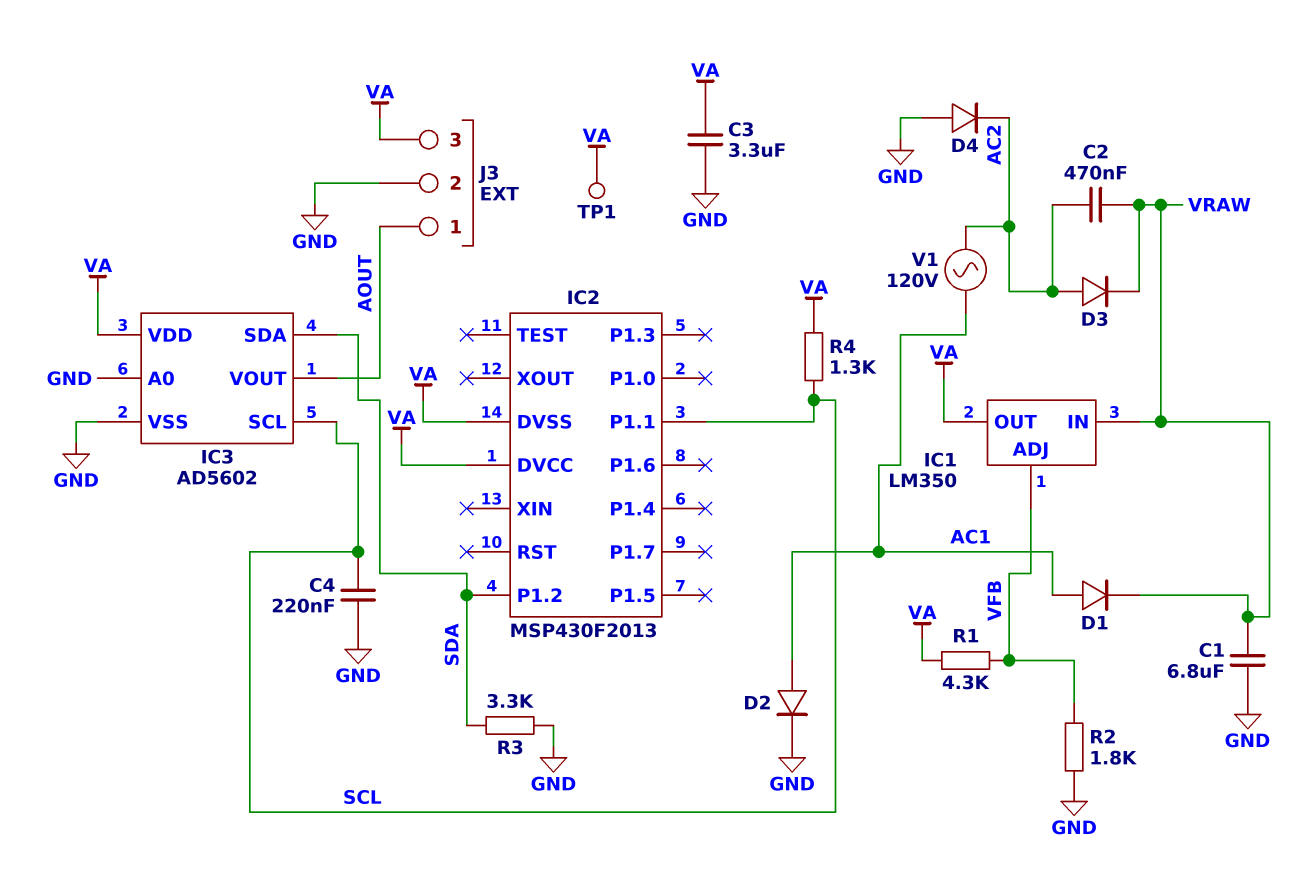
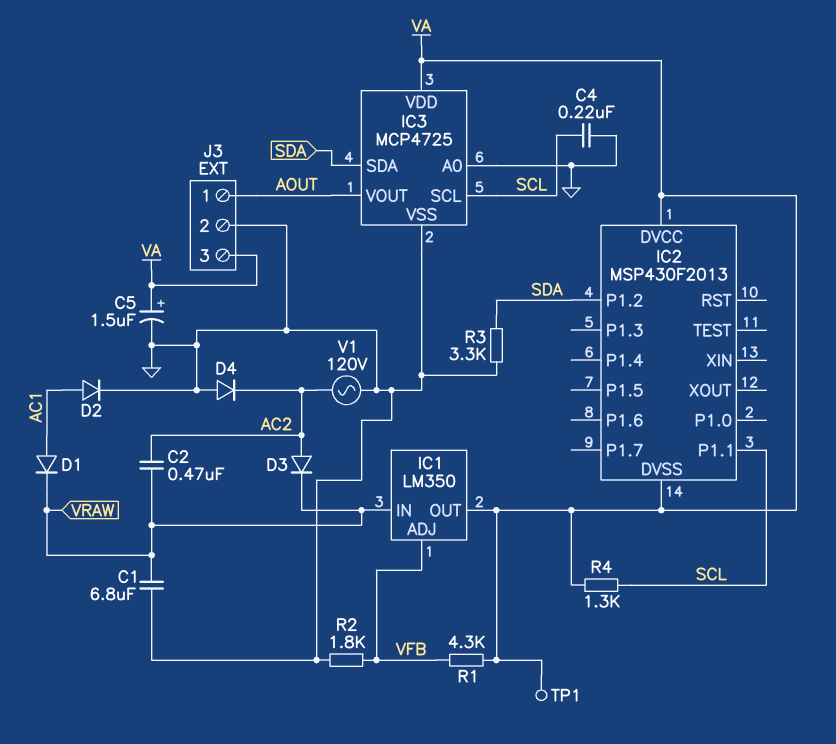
C3: 3.3uF (GND, VA) -> none
C5: none -> 1.5uF (plus VA, minus GND)
IC3: AD5602 -> MCP4725
V1: AC 120V (AC1, AC2) -> AC 120V (AC2, GND)

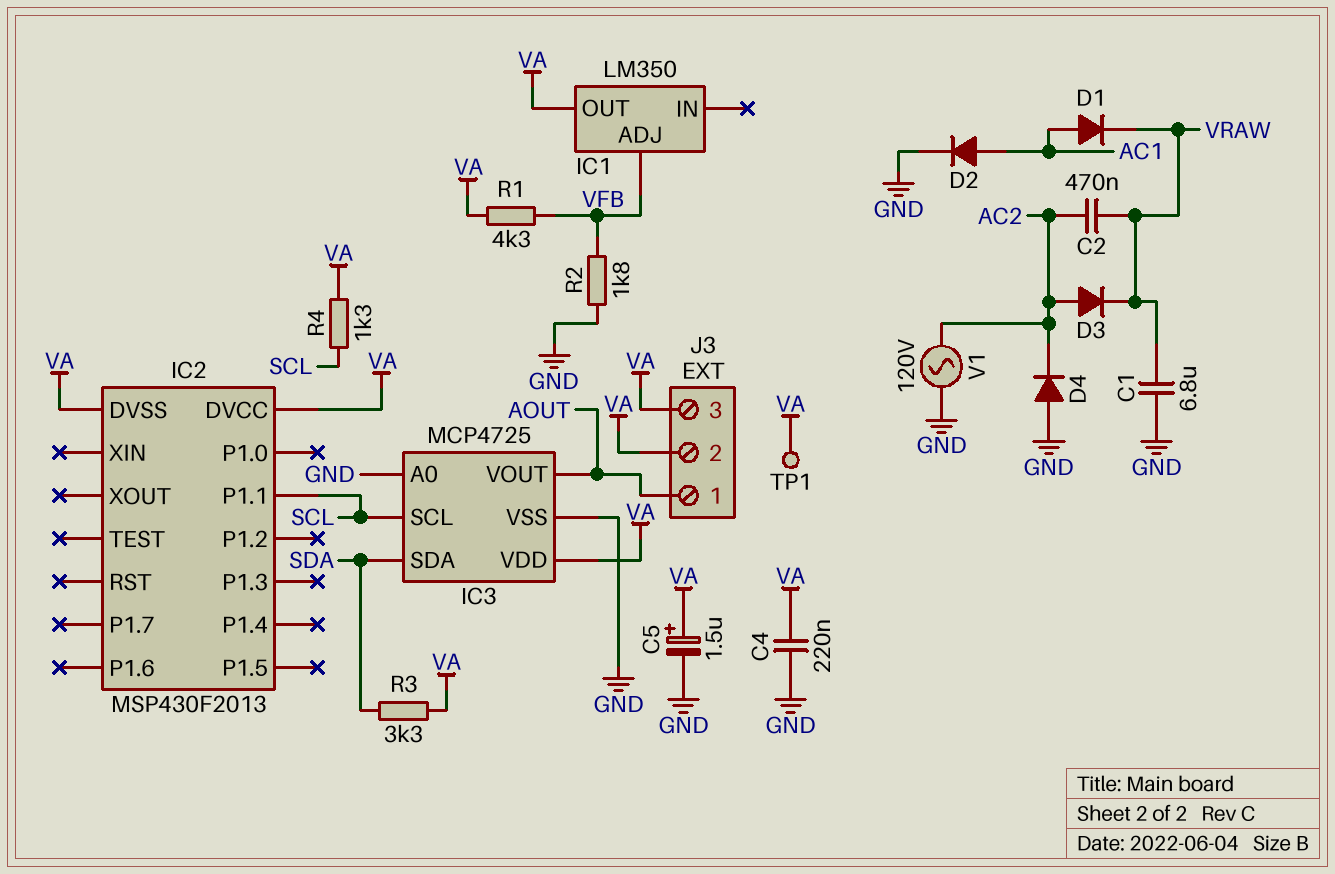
C4: 220nF (GND, SCL) -> 220nF (GND, VA)
IC1 pin IN: VRAW -> none
IC2 pin P1.2: SDA -> none
J3 pin 2: GND -> VA
R3: 3.3k (GND, SDA) -> 3.3k (SDA, VA)

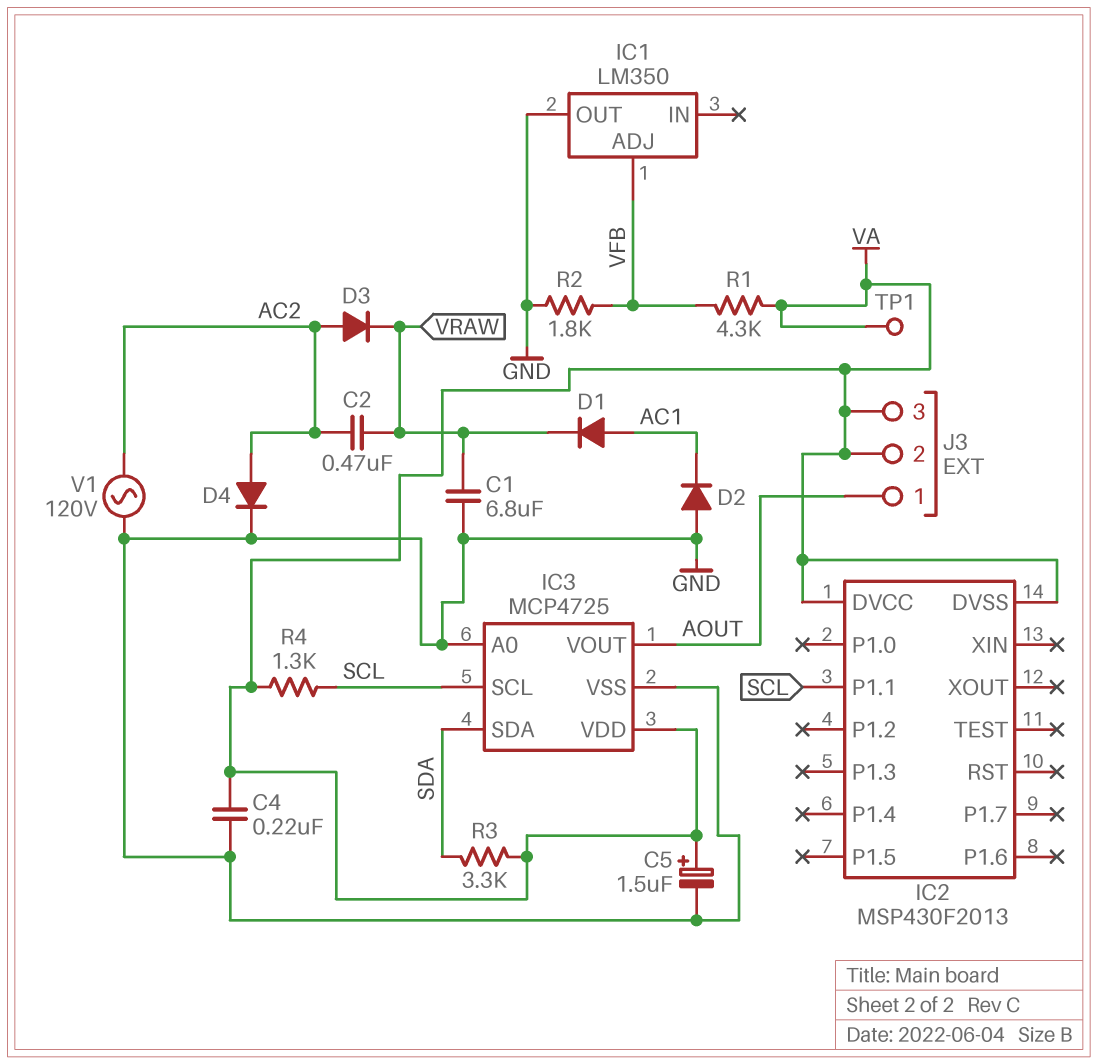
D2: diode (A AC1, K GND) -> diode (A GND, K AC1)
D4: diode (A GND, K AC2) -> diode (A AC2, K GND)
IC1 pin OUT: VA -> GND

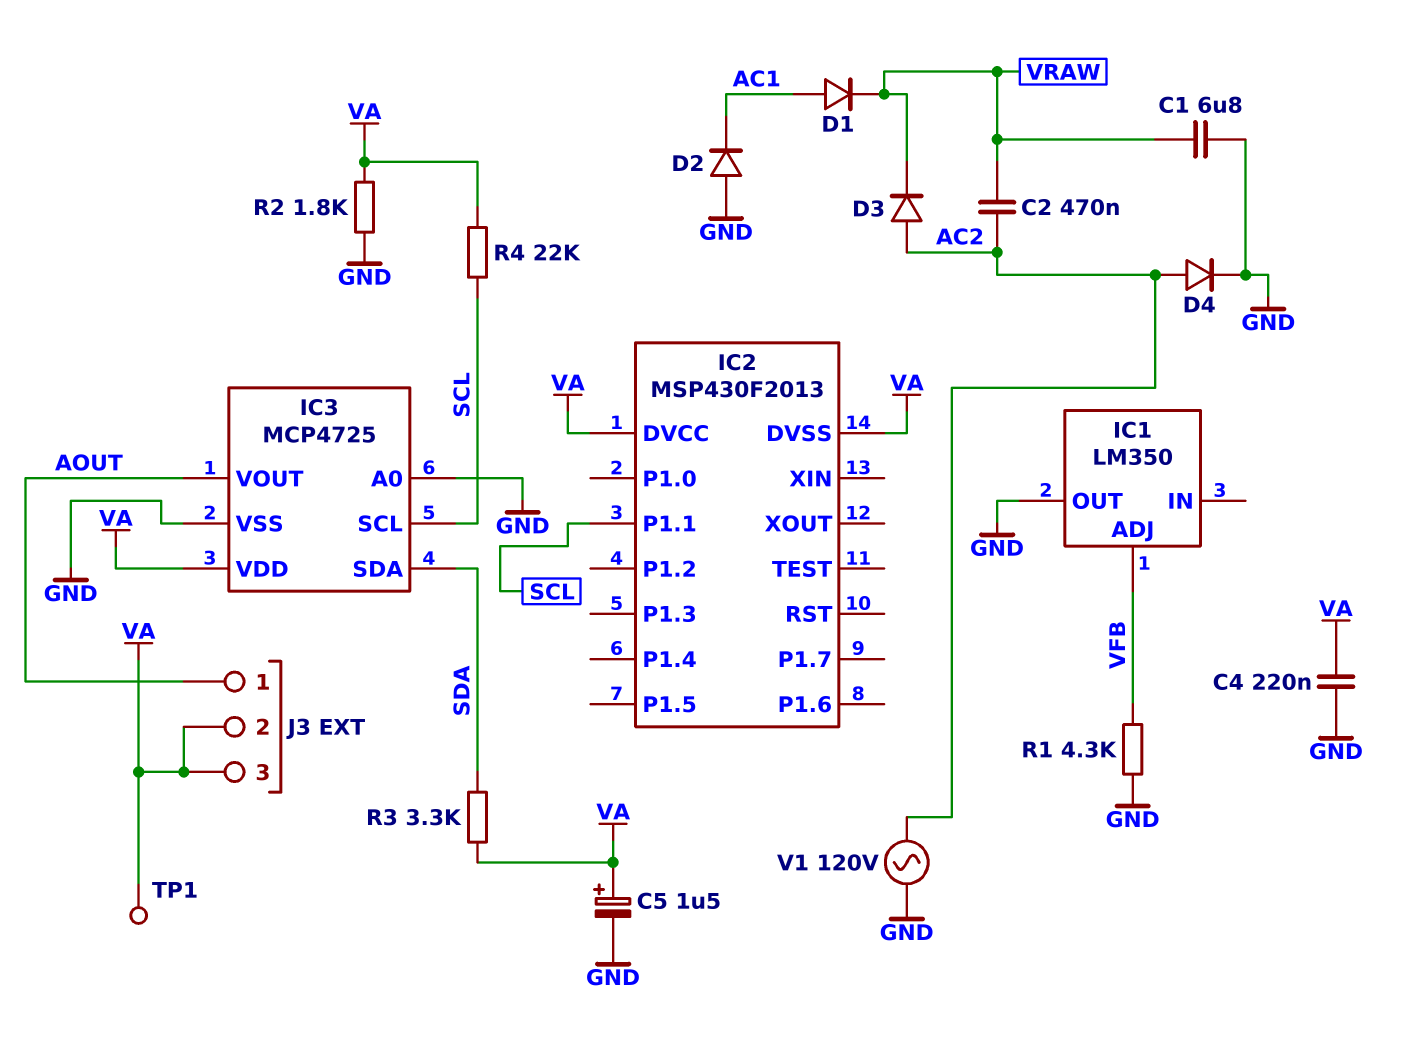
R1: 4.3k (VA, VFB) -> 4.3k (GND, VFB)
R2: 1.8k (GND, VFB) -> 1.8k (GND, VA)
R4: 1.3k (SCL, VA) -> 22k (SCL, VA)

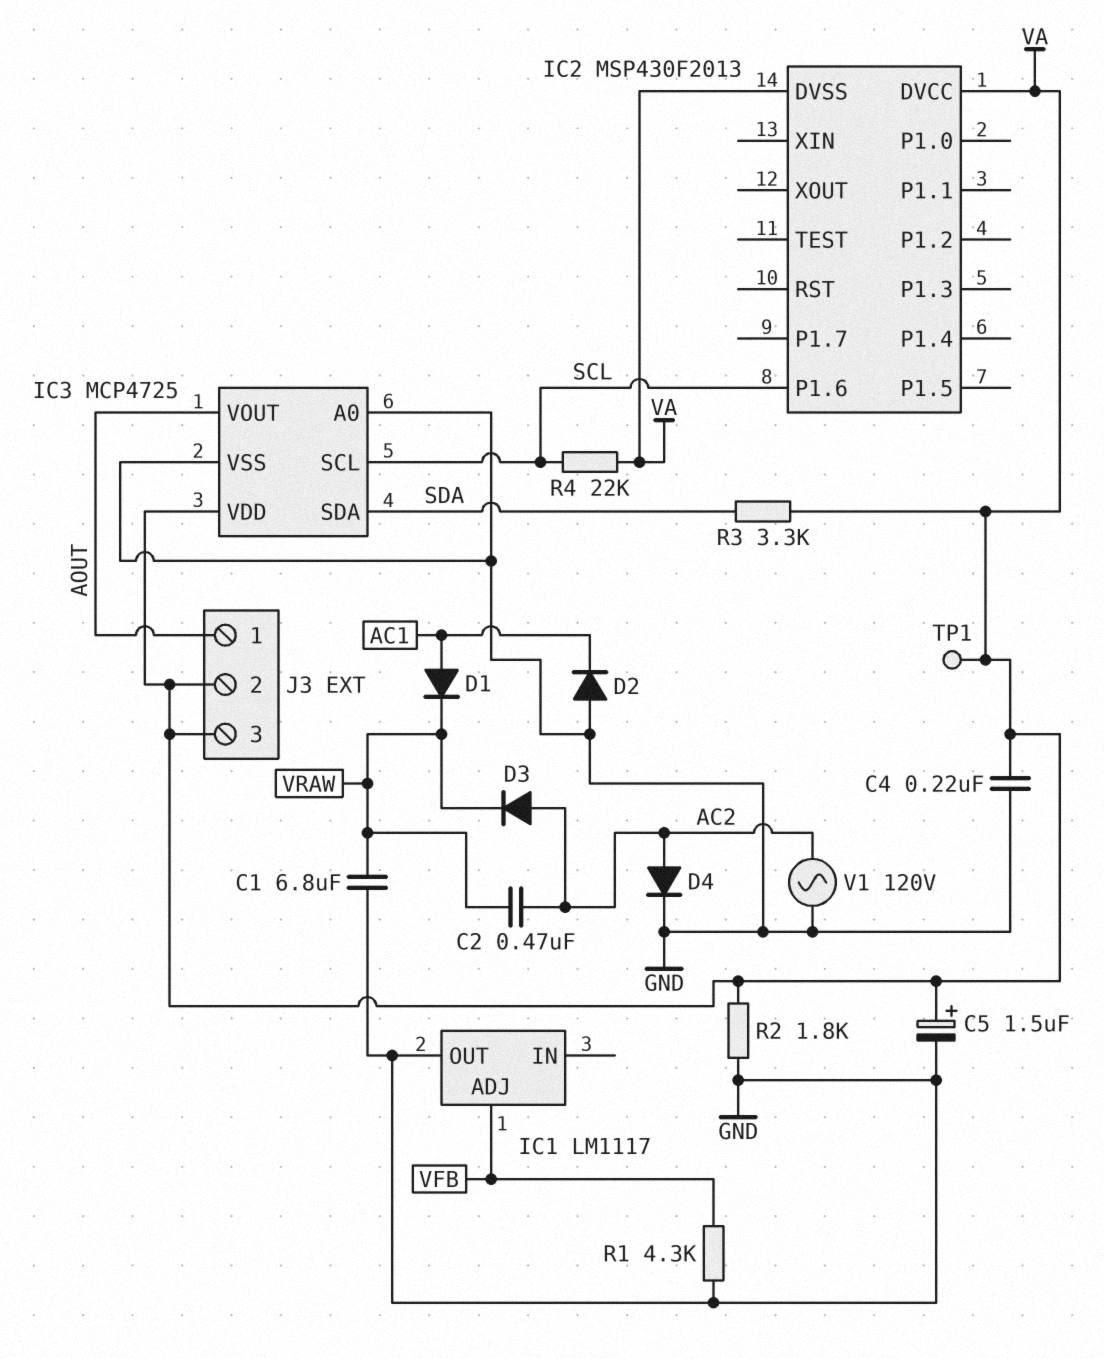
IC1: LM350 -> LM1117
IC2 pin P1.1: SCL -> none
IC2 pin P1.6: none -> SCL

